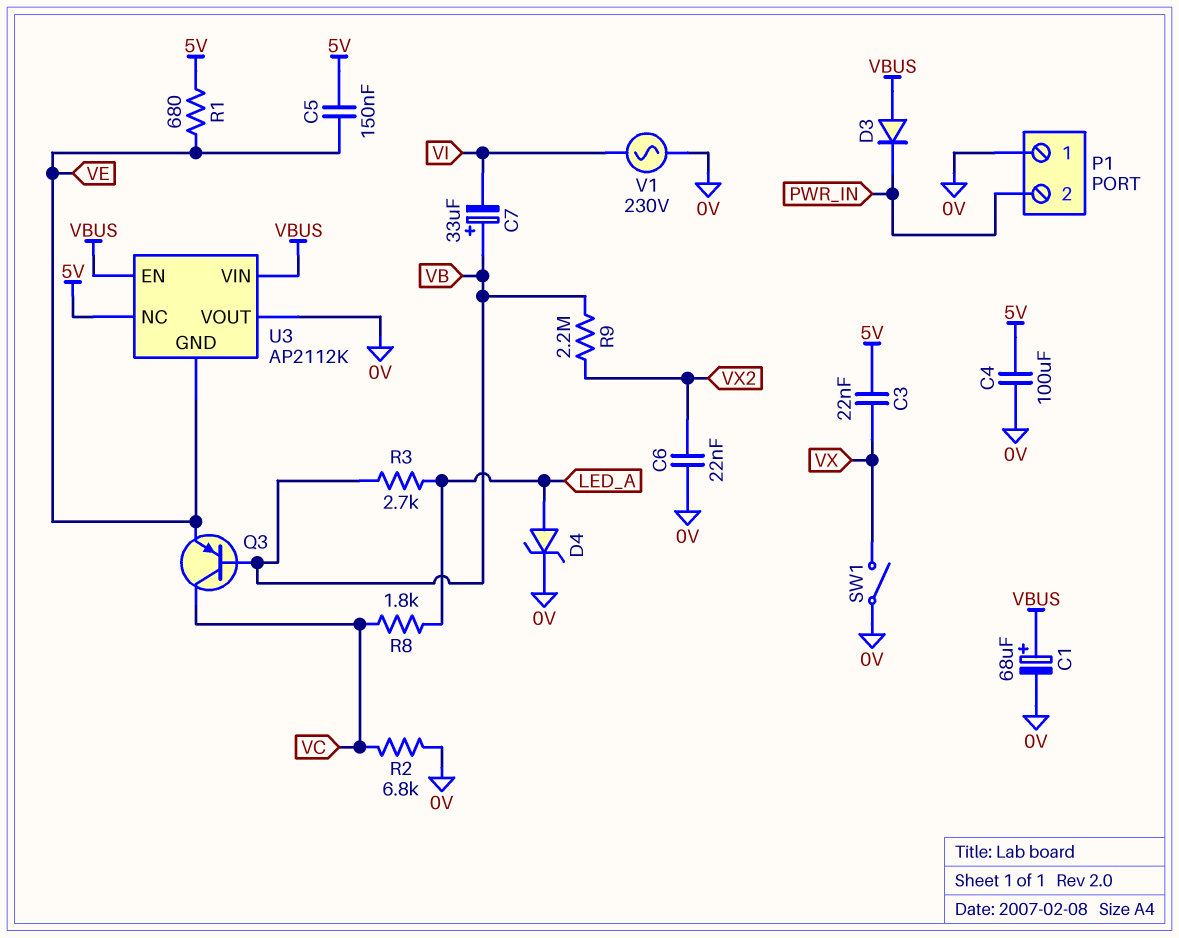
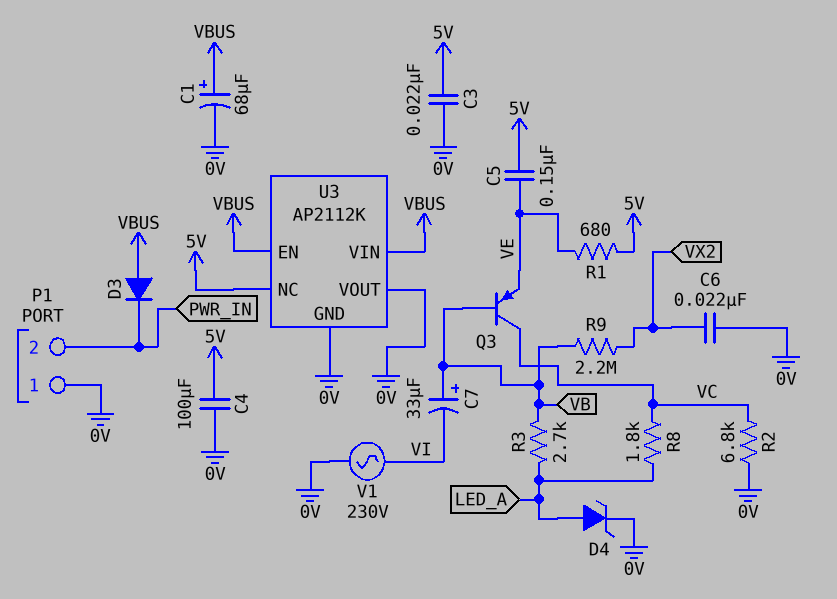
C3: 22nF (5V, VX) -> 22nF (0V, 5V)
SW1: switch (0V, VX) -> none
U3 pin GND: VE -> 0V

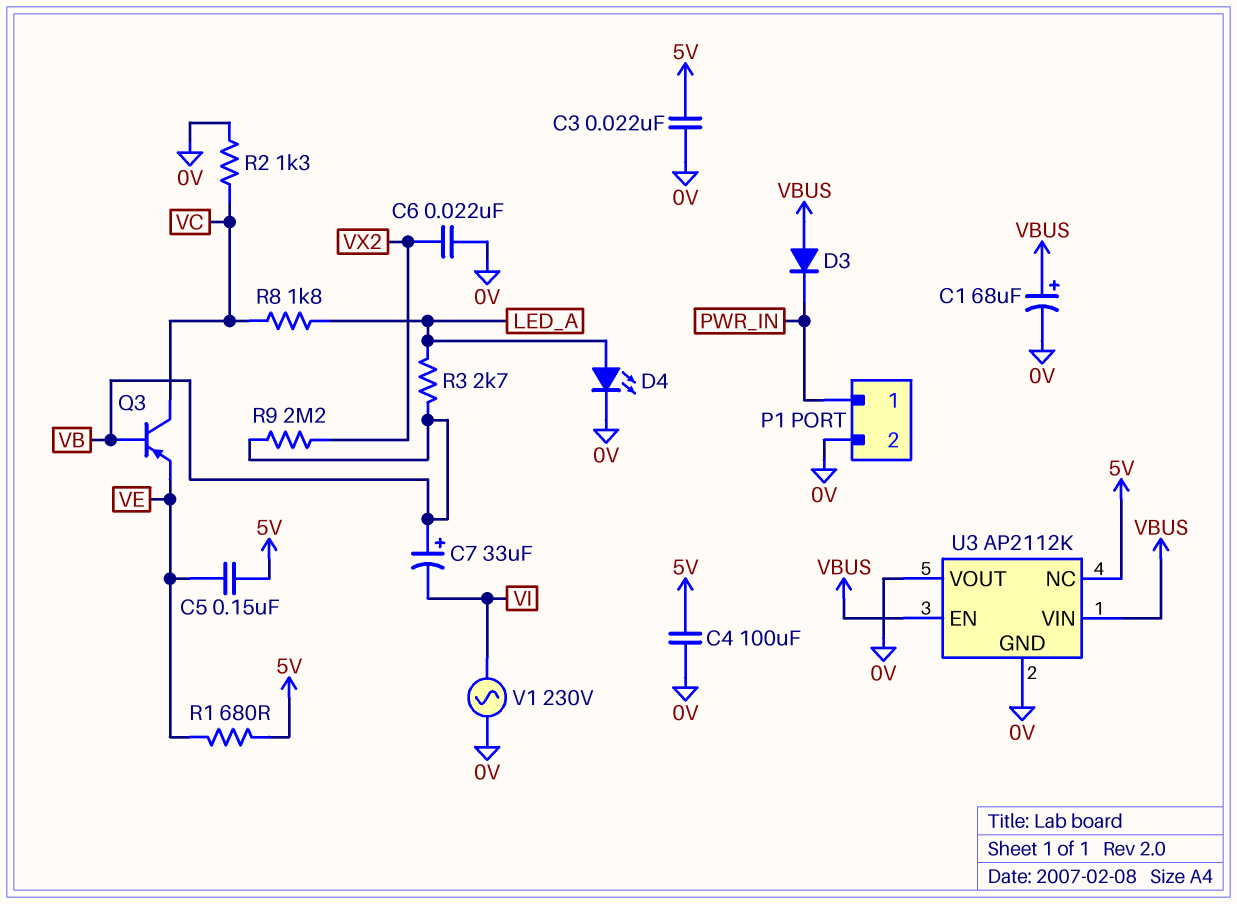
D4: zener (A LED_A, K 0V) -> LED (A LED_A, K 0V)
P1 pin 1: 0V -> PWR_IN
P1 pin 2: PWR_IN -> 0V
R2: 6.8k (0V, VC) -> 1.3k (0V, VC)

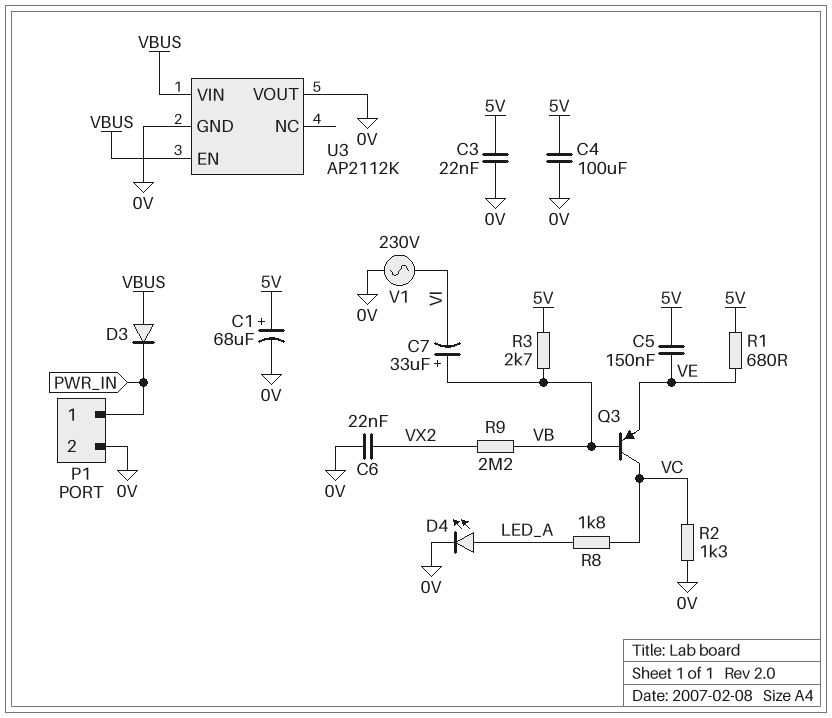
C1: 68uF (plus VBUS, minus 0V) -> 68uF (plus 5V, minus 0V)
R3: 2.7k (LED_A, VB) -> 2.7k (5V, VB)
U3 pin NC: 5V -> none

